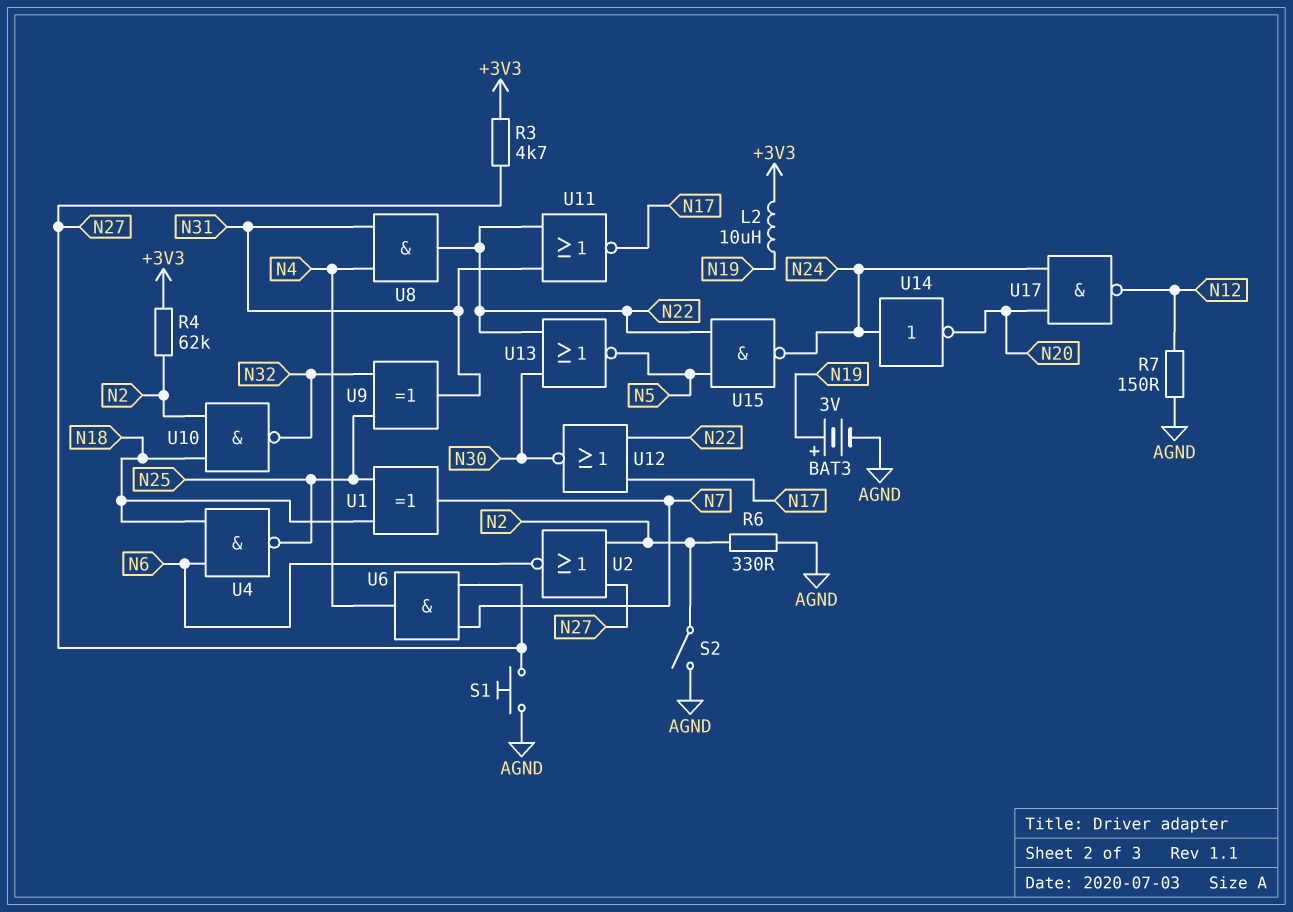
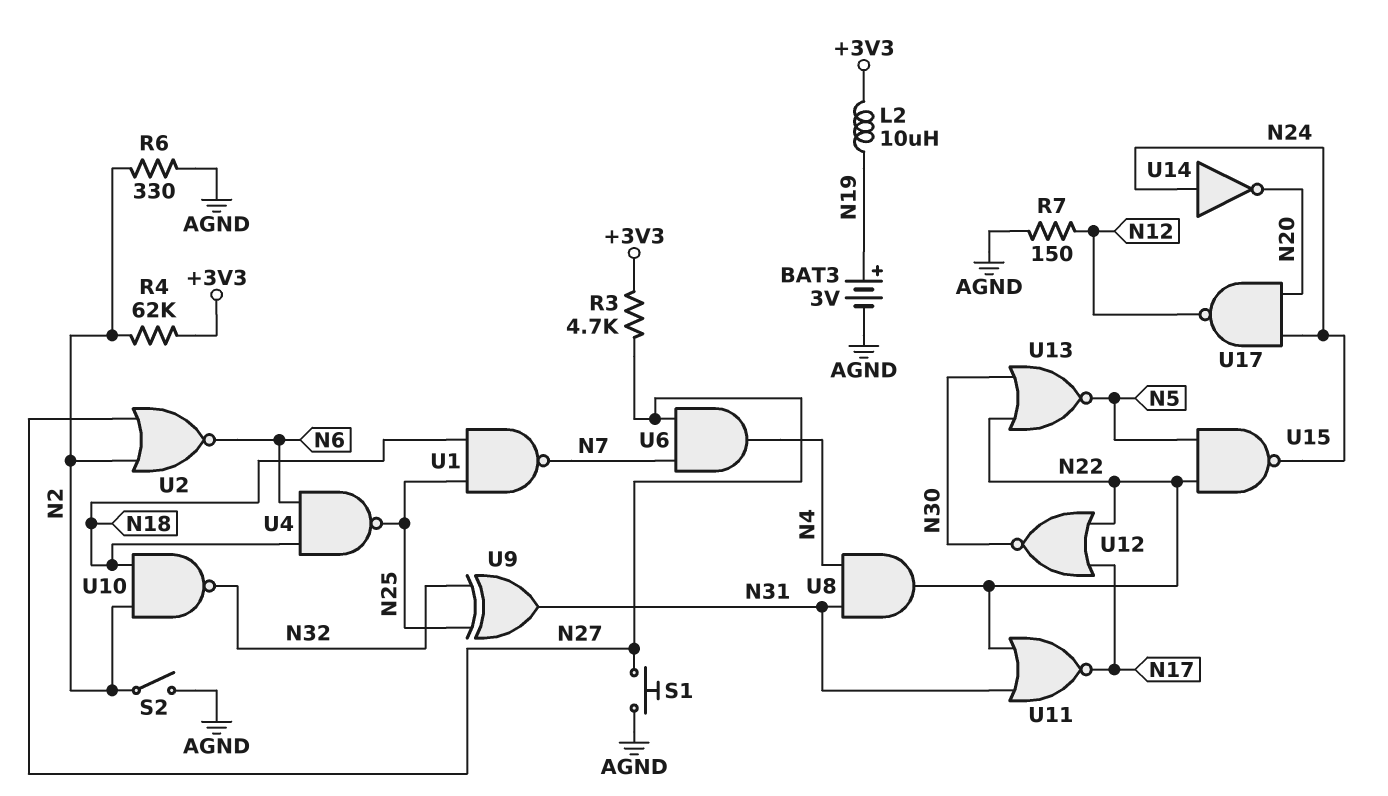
U1: XOR (in N18, in N25, out N7) -> NAND (in N18, in N25, out N7)

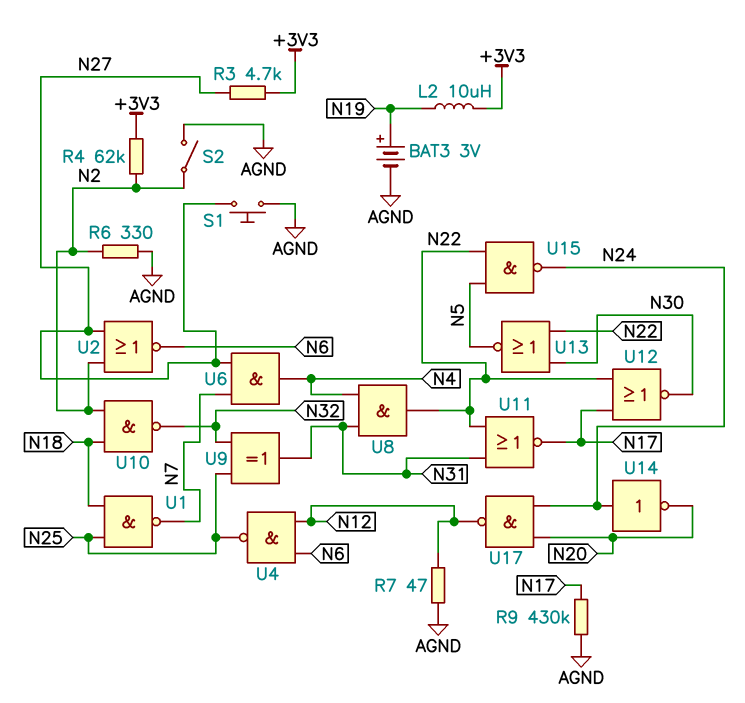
R7: 150 (AGND, N12) -> 47 (AGND, N12)
R9: none -> 430k (AGND, N17)
U4: NAND (in N6, in N18, out N25) -> NAND (in N6, in N12, out N25)

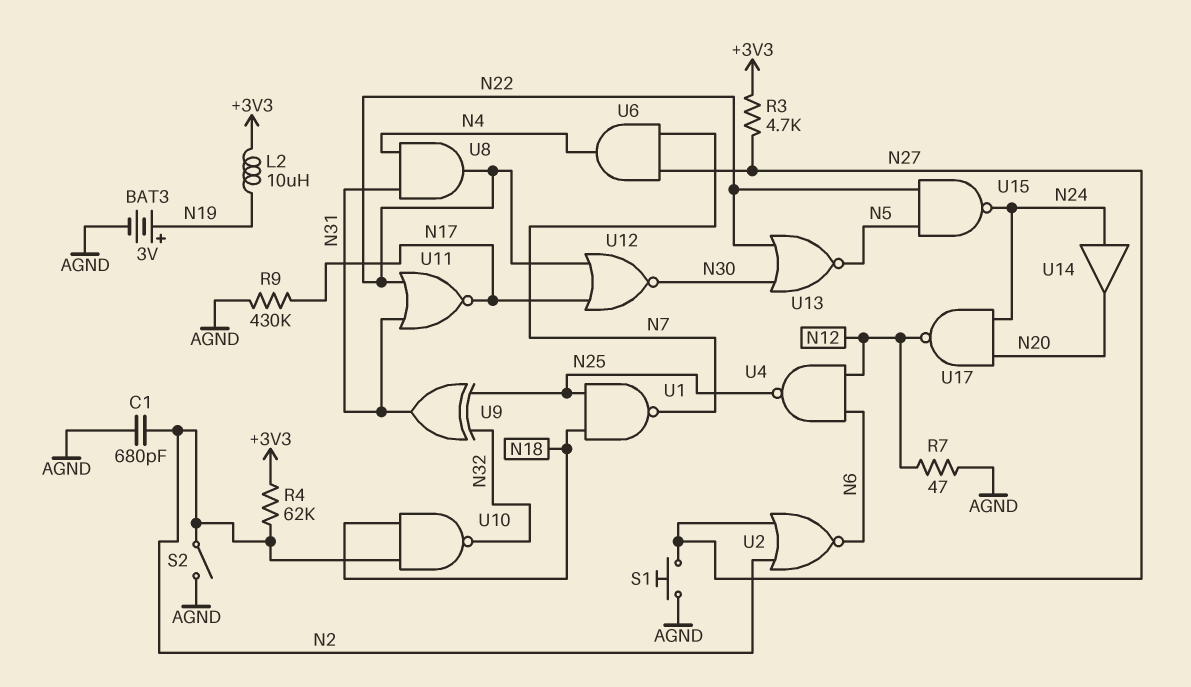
C1: none -> 680pF (AGND, N2)
R6: 330 (AGND, N2) -> none
U14: NOT (in N24, out N20) -> buffer (in N24, out N20)

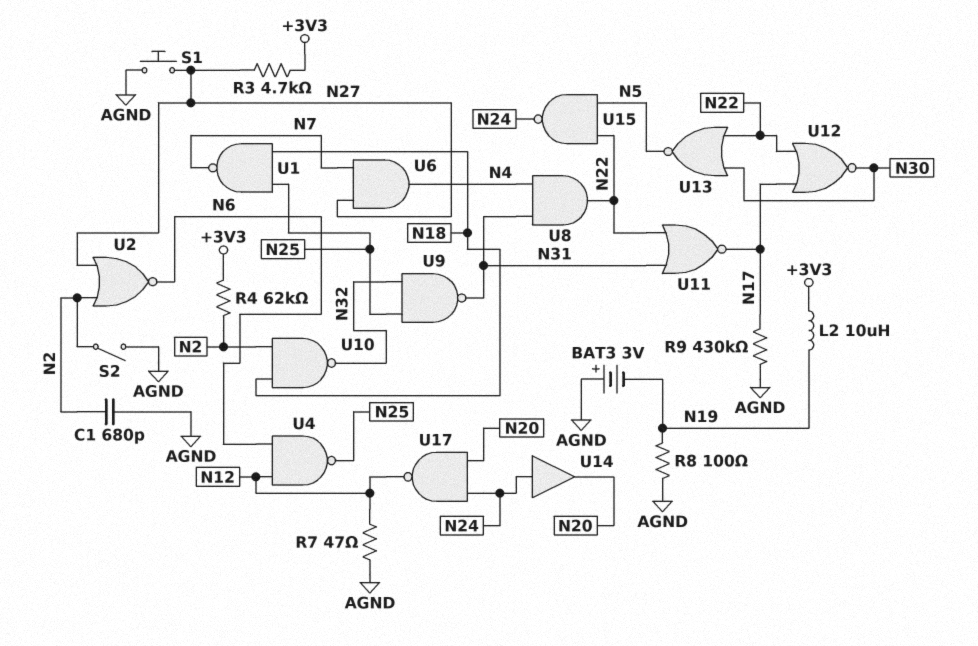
BAT3: 3V (plus N19, minus AGND) -> 3V (plus AGND, minus N19)
R8: none -> 100 (AGND, N19)
U9: XOR (in N25, in N32, out N31) -> NAND (in N25, in N32, out N31)

